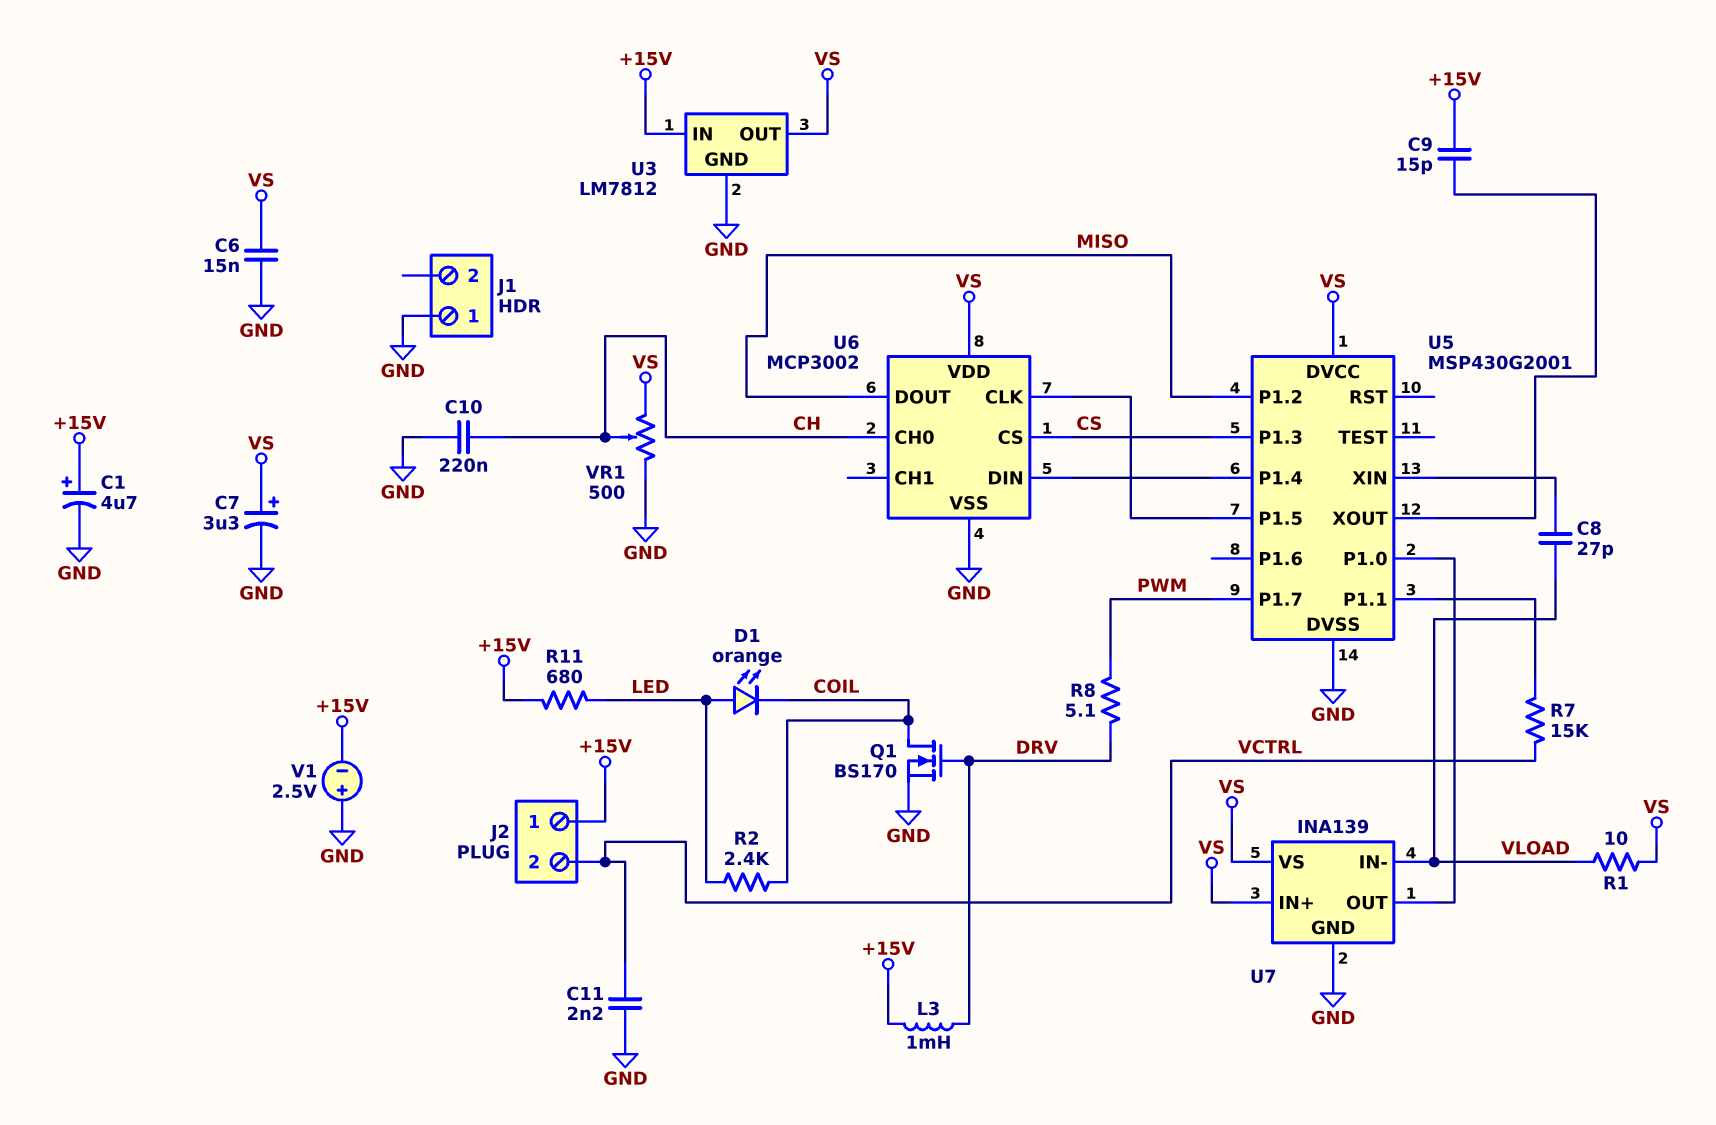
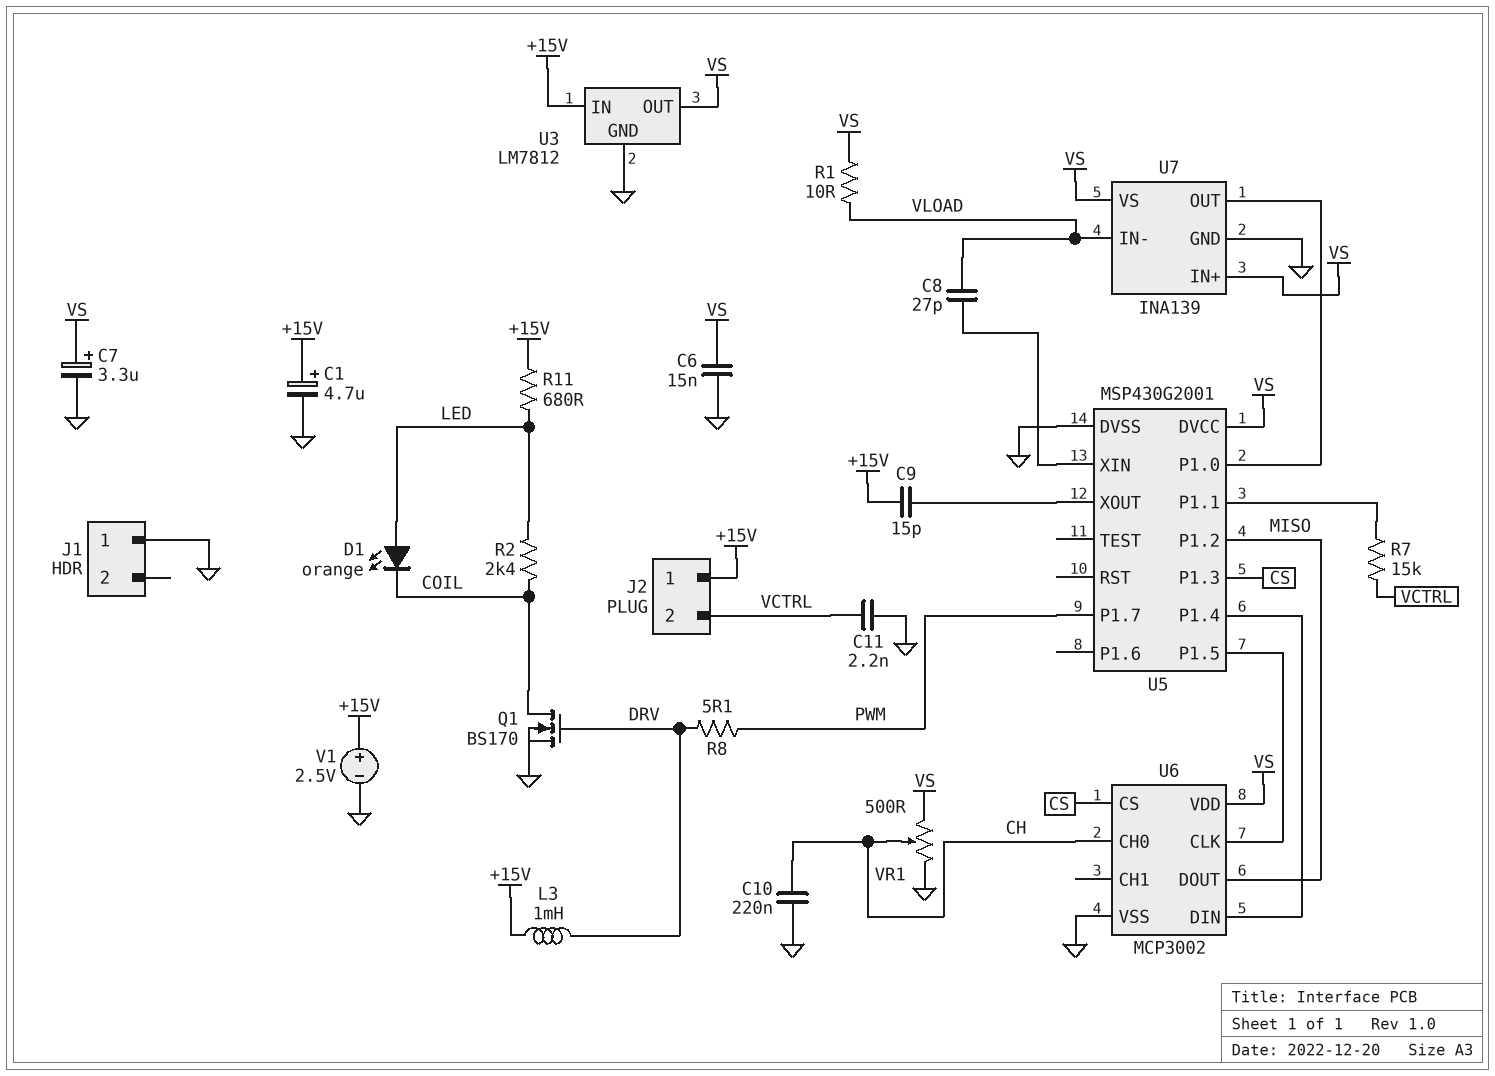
V1: 2.5V (plus GND, minus +15V) -> 2.5V (plus +15V, minus GND)

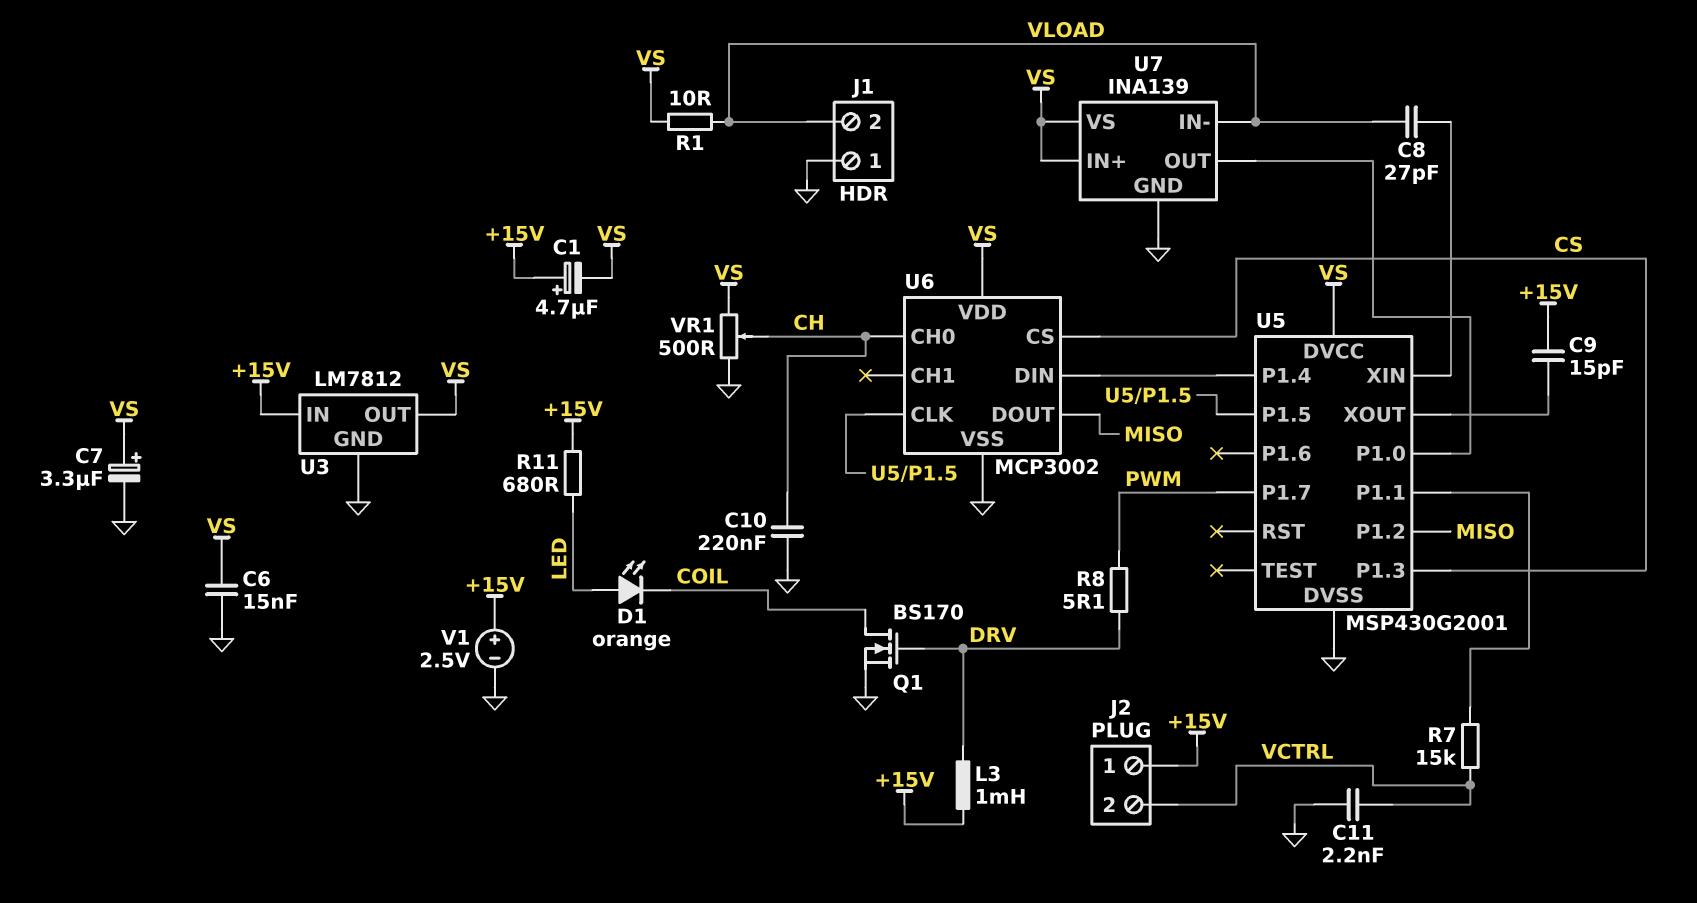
C1: 4.7uF (plus +15V, minus GND) -> 4.7uF (plus +15V, minus VS)
J1 pin 2: none -> VLOAD
R2: 2.4k (COIL, LED) -> none

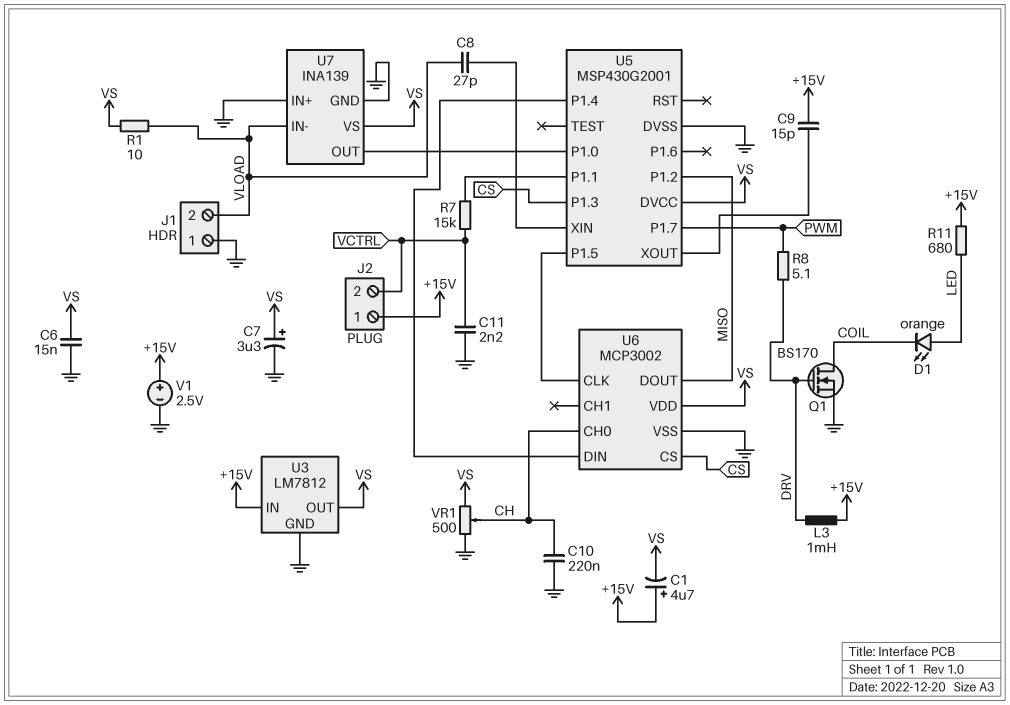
U7 pin IN+: VS -> GND

